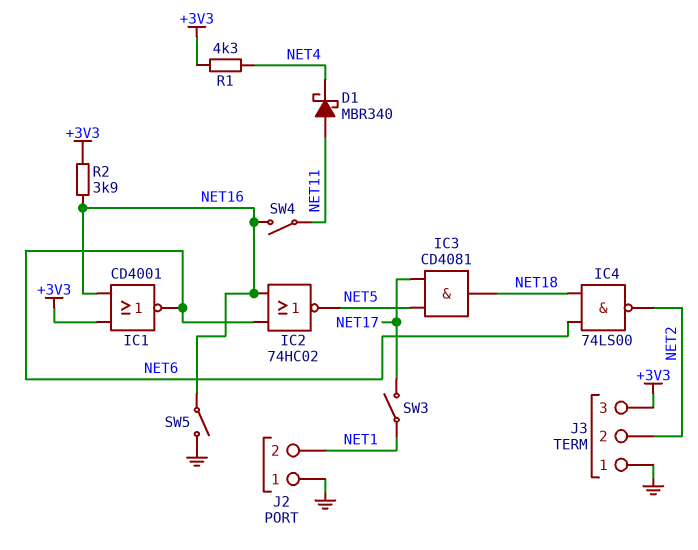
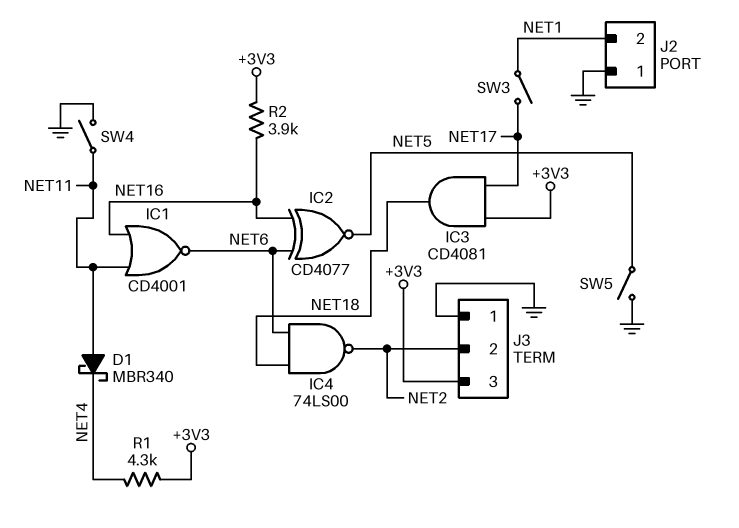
IC1: NOR CD4001 (in +3V3, in NET16, out NET6) -> NOR CD4001 (in NET11, in NET16, out NET6)
IC2: NOR 74HC02 (in NET6, in NET16, out NET5) -> XNOR CD4077 (in NET6, in NET16, out NET5)
IC3: AND CD4081 (in NET5, in NET17, out NET18) -> AND CD4081 (in +3V3, in NET17, out NET18)
SW4: switch (NET11, NET16) -> switch (GND, NET11)
SW5: switch (GND, NET16) -> switch (GND, NET5)

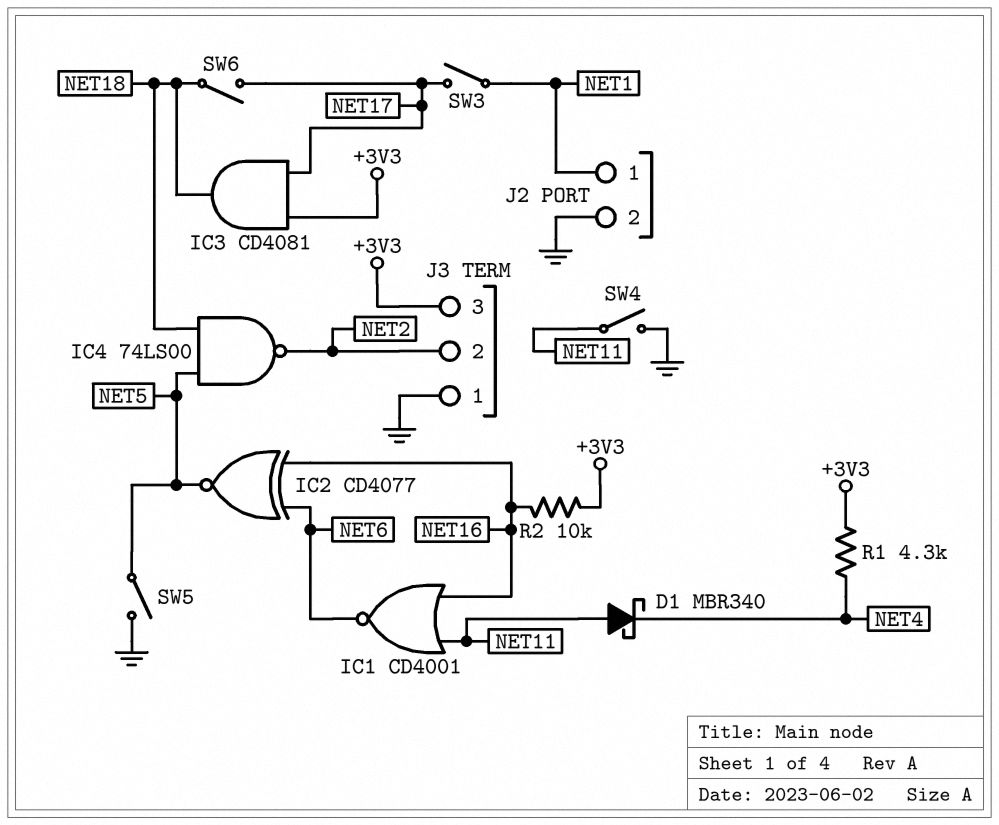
IC4: NAND 74LS00 (in NET6, in NET18, out NET2) -> NAND 74LS00 (in NET5, in NET18, out NET2)
J2 pin 1: GND -> NET1
J2 pin 2: NET1 -> GND
R2: 3.9k (+3V3, NET16) -> 10k (+3V3, NET16)
SW6: none -> switch (NET17, NET18)

